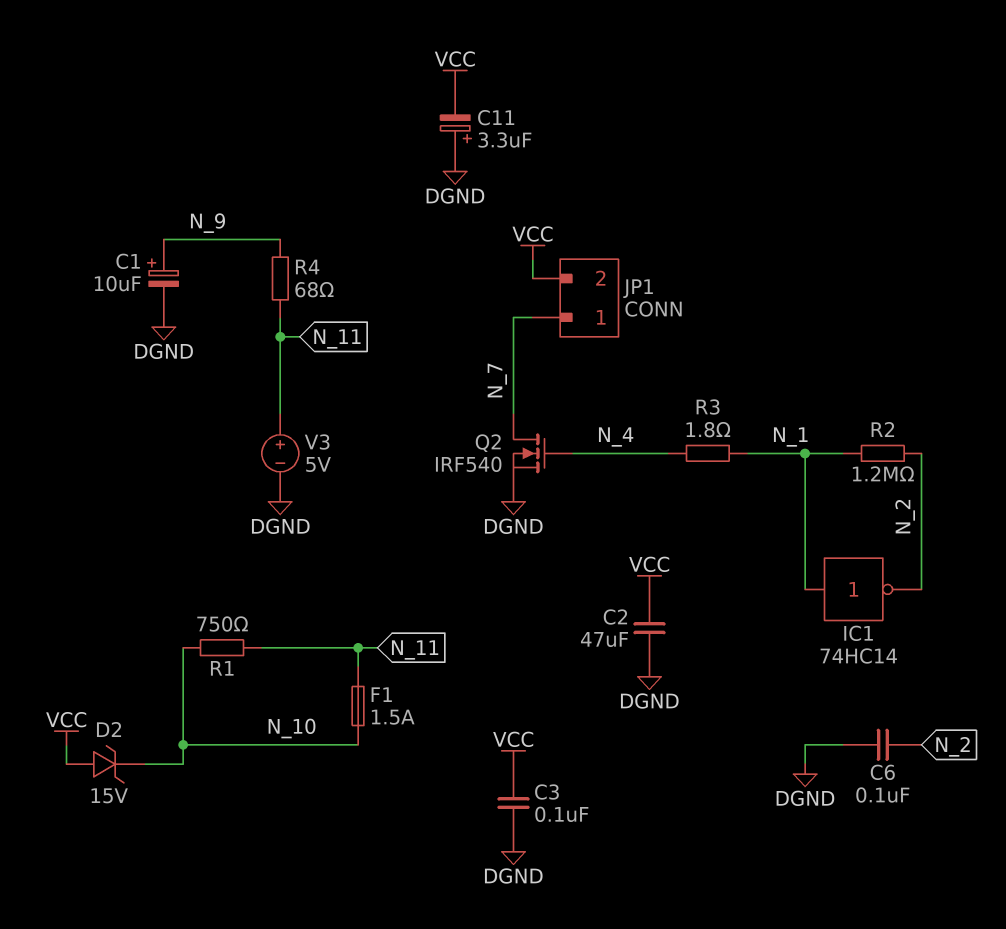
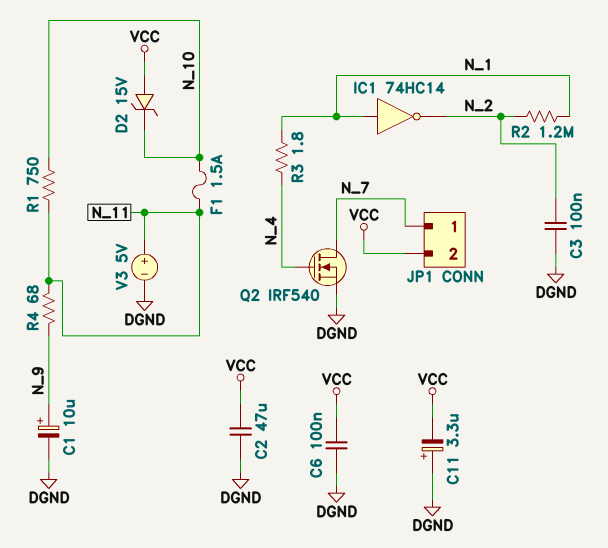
C3: 100nF (DGND, VCC) -> 100nF (DGND, N_2)
C6: 100nF (DGND, N_2) -> 100nF (DGND, VCC)

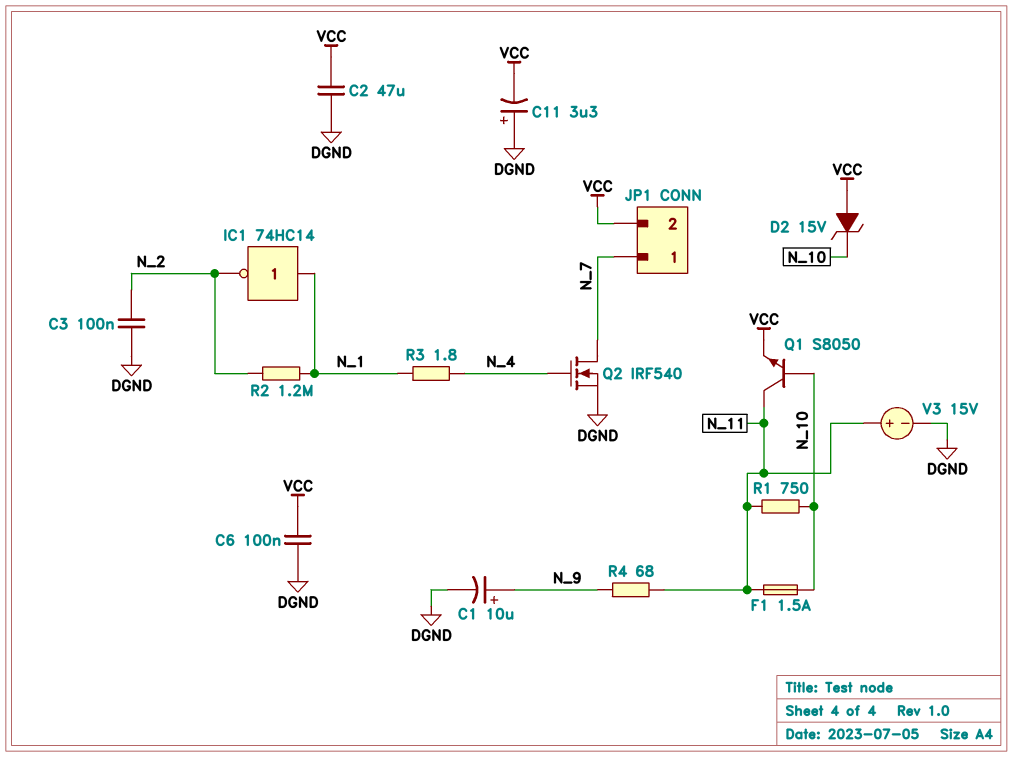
Q1: none -> NPN S8050 (B N_10, C N_11, E VCC)
V3: 5V (plus N_11, minus DGND) -> 15V (plus N_11, minus DGND)

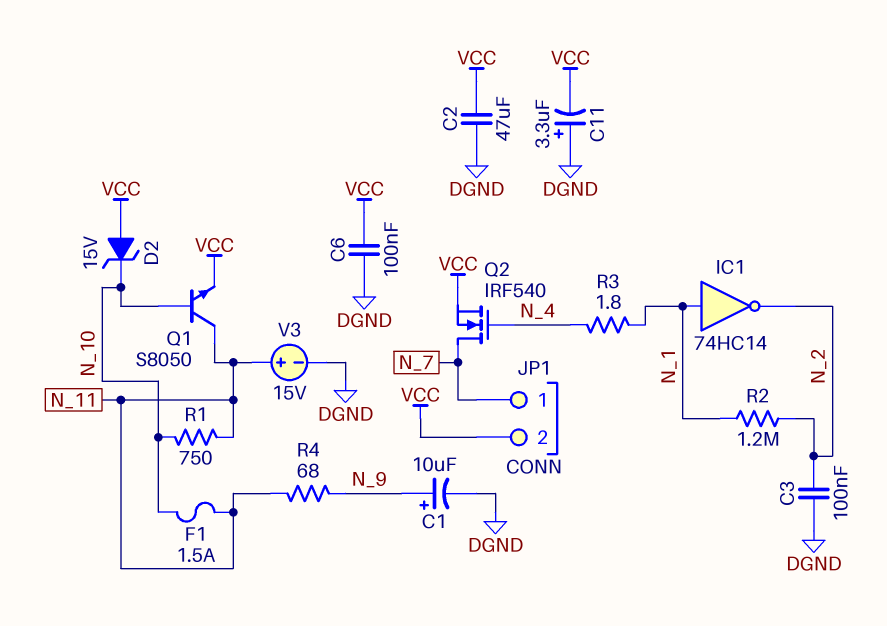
Q2: NMOS IRF540 (G N_4, D N_7, S DGND) -> NMOS IRF540 (G N_4, D N_7, S VCC)

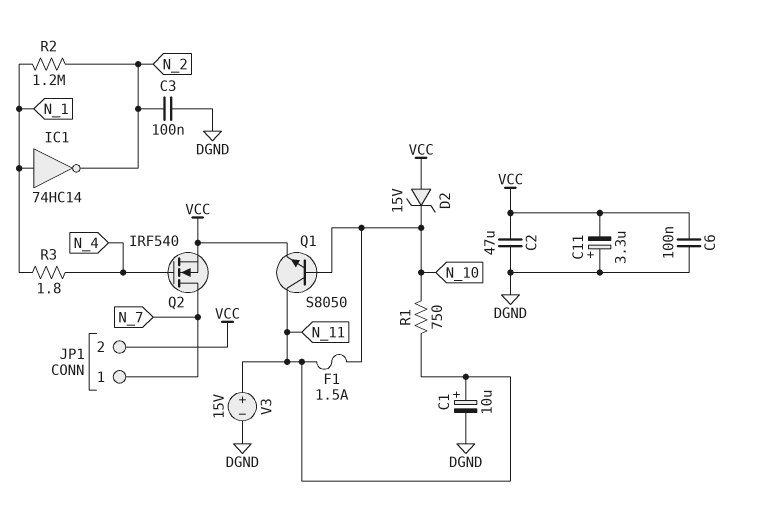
C1: 10uF (plus N_9, minus DGND) -> 10uF (plus N_11, minus DGND)
R4: 68 (N_9, N_11) -> none

